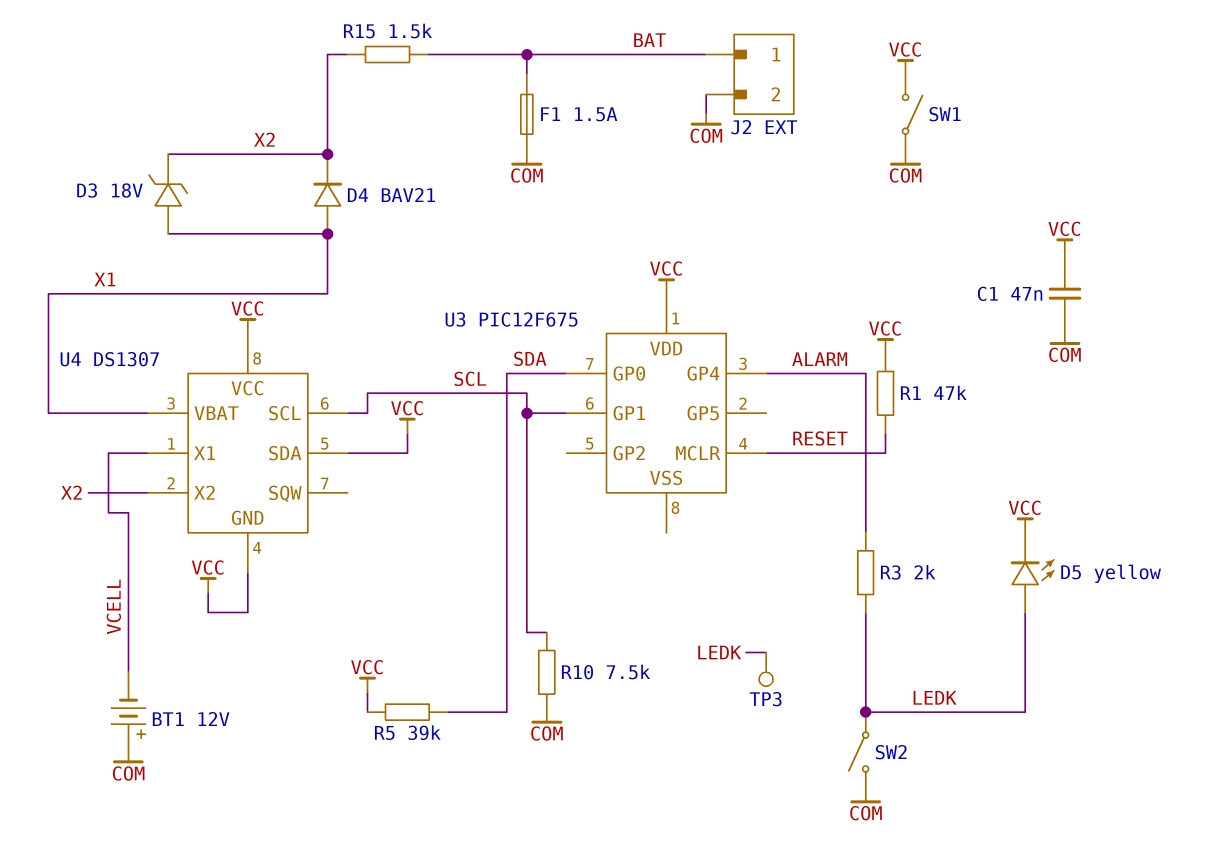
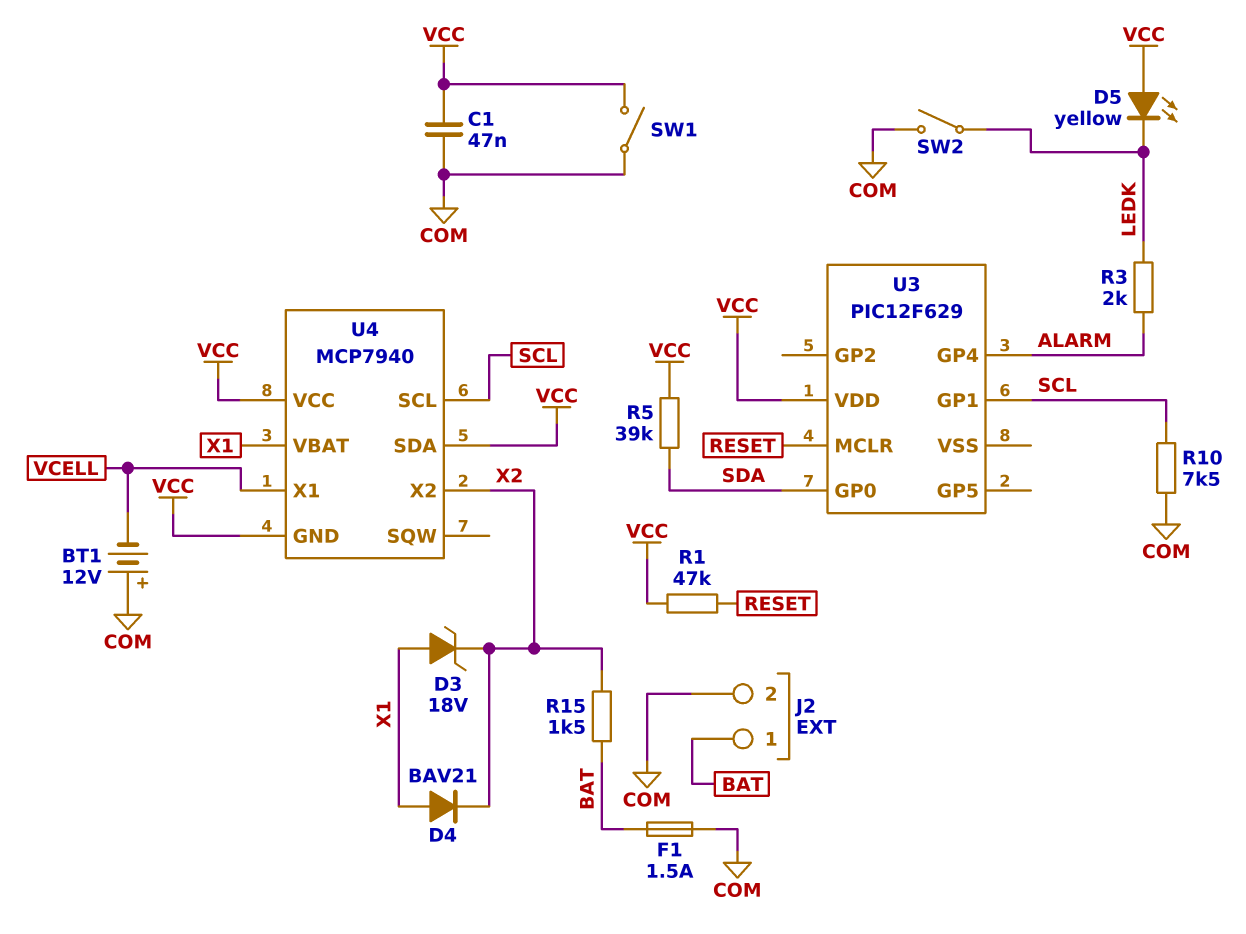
D5: LED yellow (A LEDK, K VCC) -> LED yellow (A VCC, K LEDK)
TP3: test point (LEDK) -> none
U3: PIC12F675 -> PIC12F629
U4: DS1307 -> MCP7940

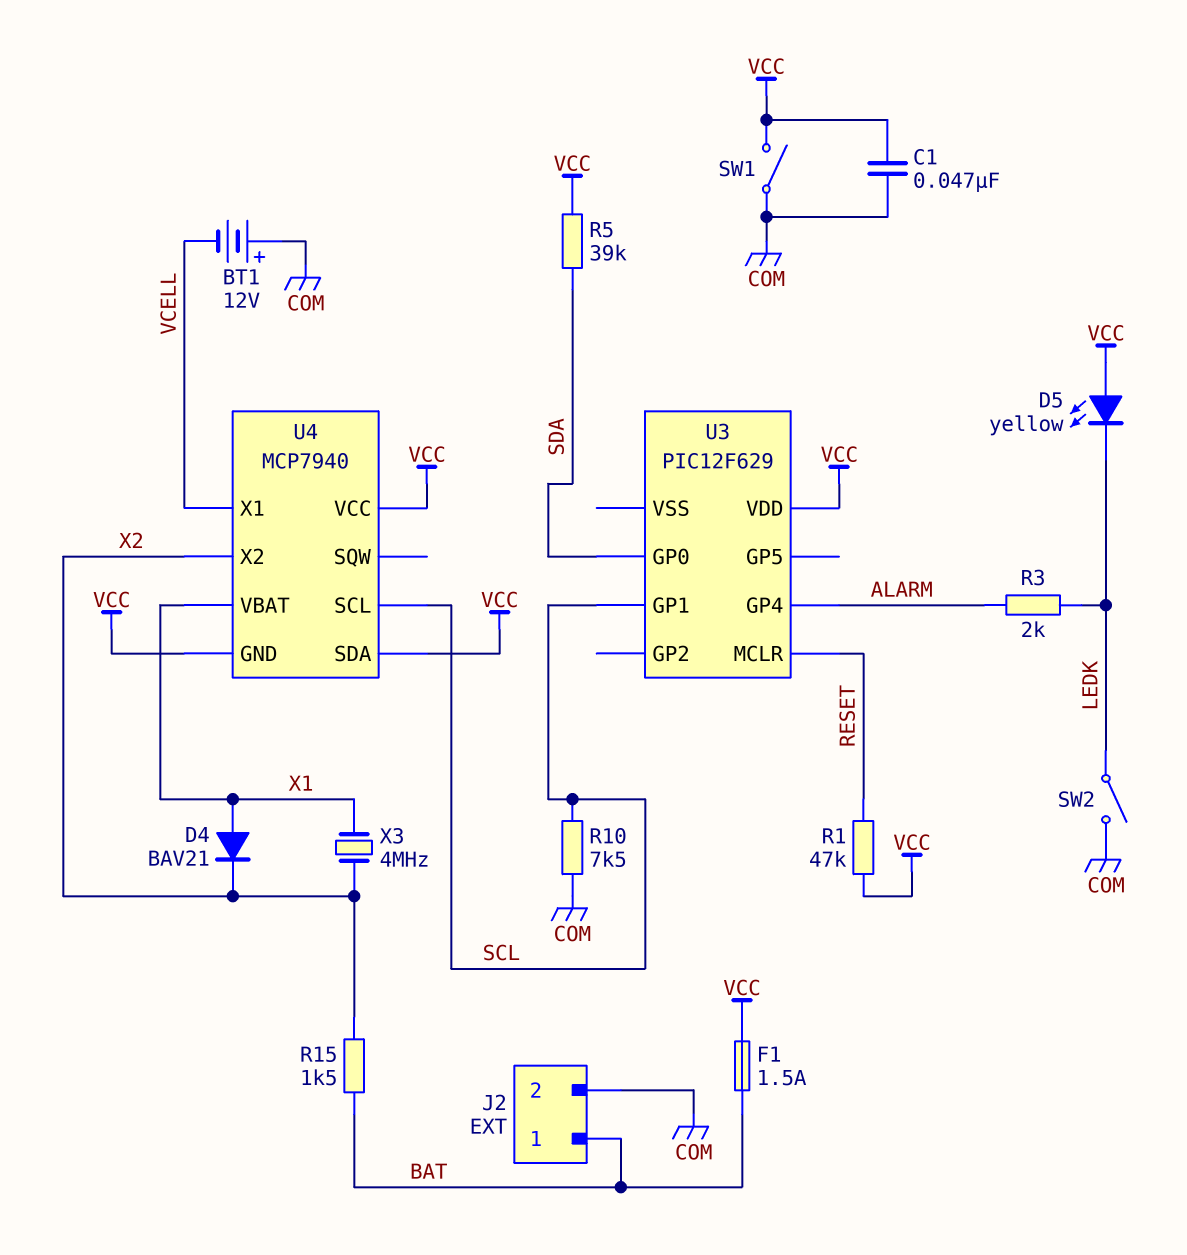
D3: zener 18V (A X1, K X2) -> none
F1: 1.5A (BAT, COM) -> 1.5A (BAT, VCC)
X3: none -> 4MHz (X1, X2)

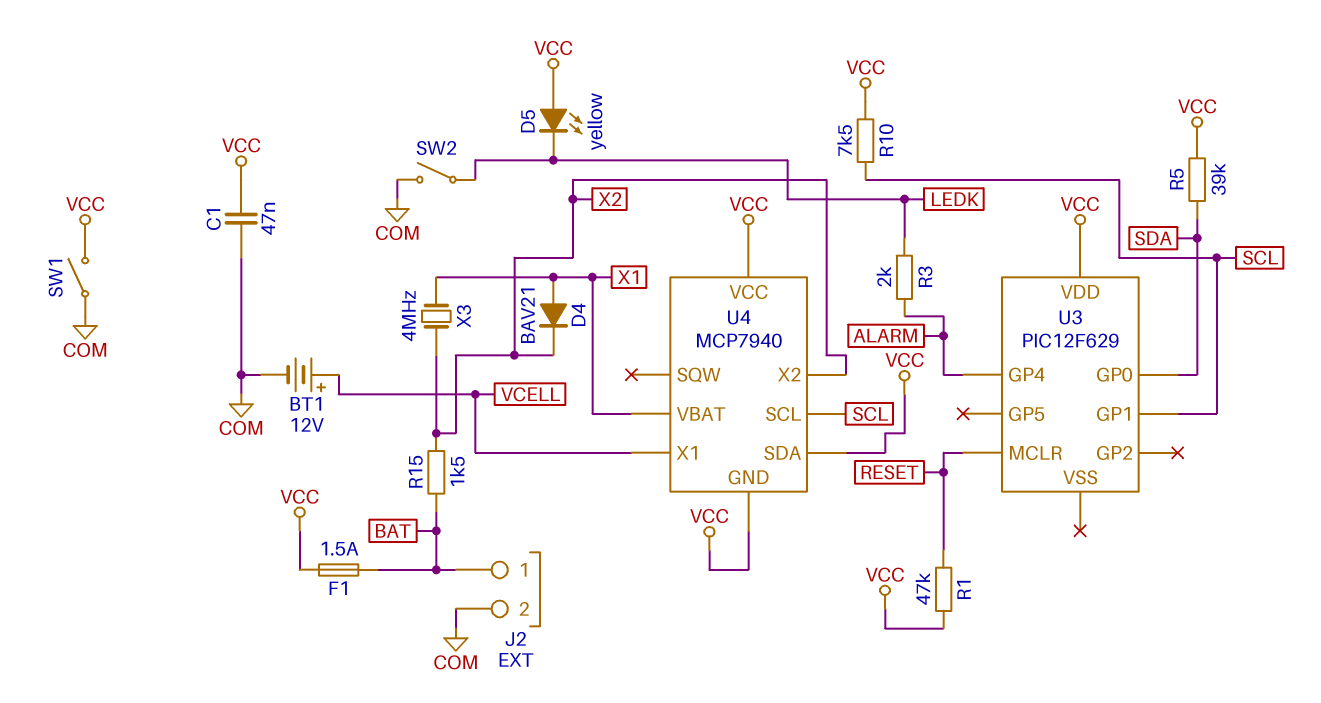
BT1: 12V (plus COM, minus VCELL) -> 12V (plus VCELL, minus COM)
R10: 7.5k (COM, SCL) -> 7.5k (SCL, VCC)

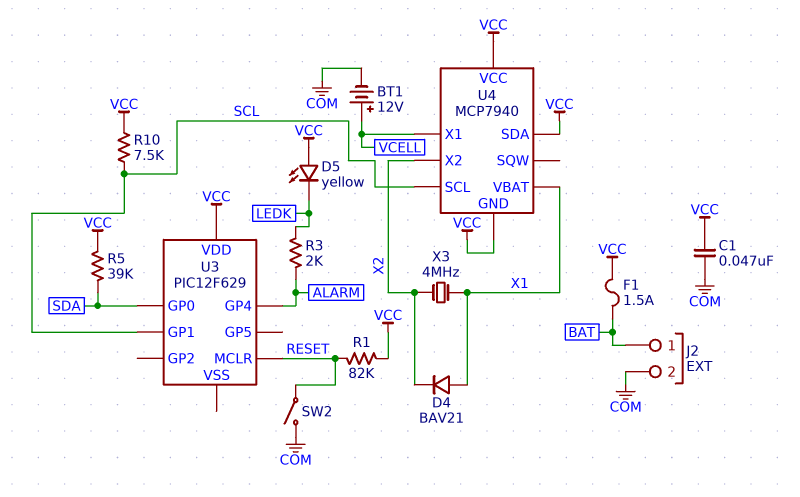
R1: 47k (RESET, VCC) -> 82k (RESET, VCC)
R15: 1.5k (BAT, X2) -> none
SW1: switch (COM, VCC) -> none
SW2: switch (COM, LEDK) -> switch (COM, RESET)

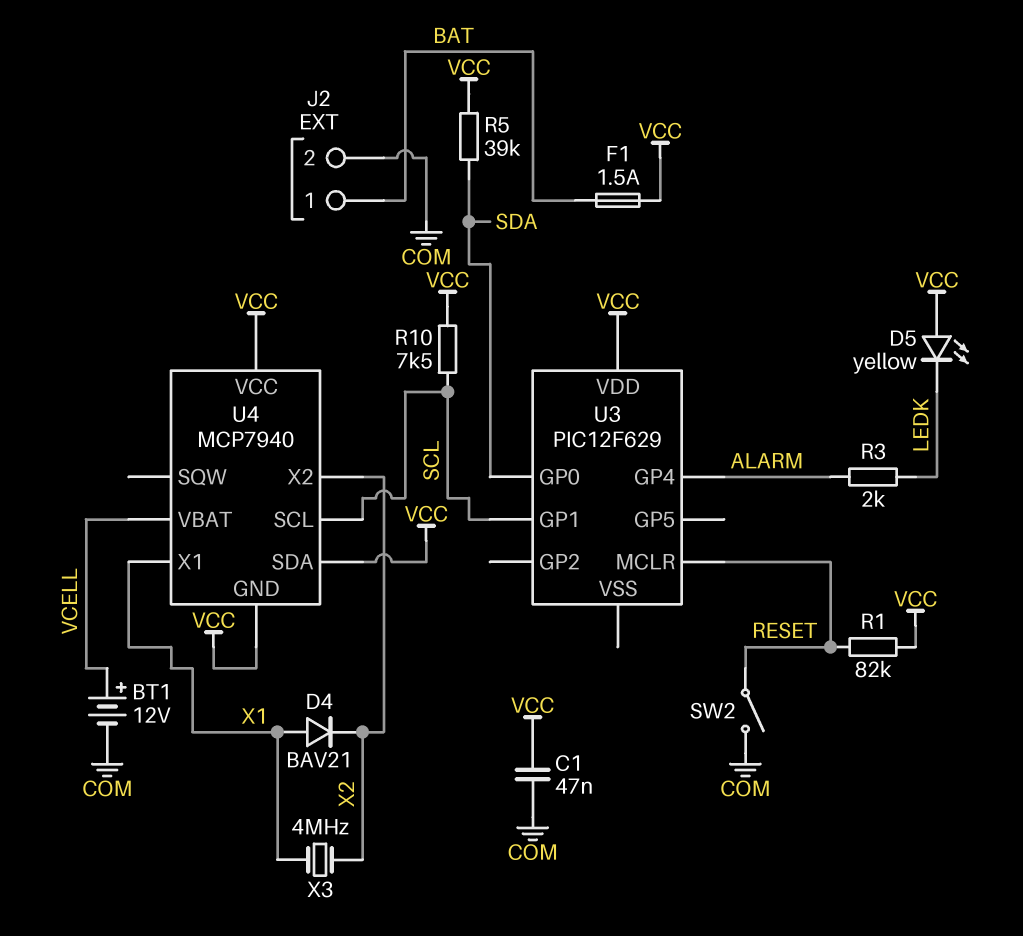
U4 pin VBAT: X1 -> VCELL
U4 pin X1: VCELL -> X1

